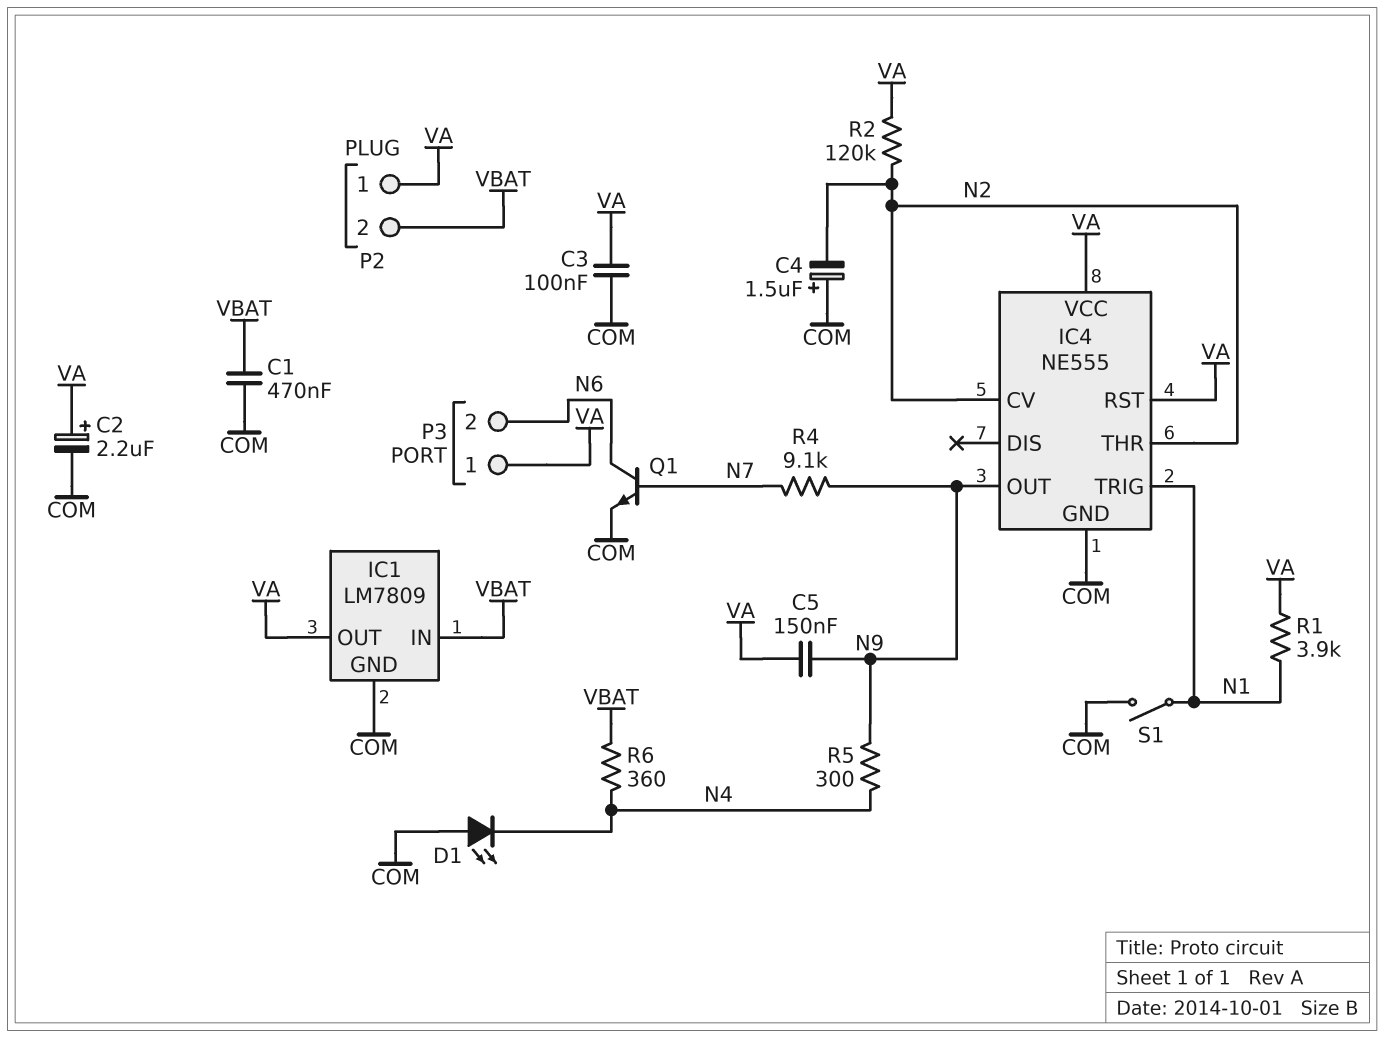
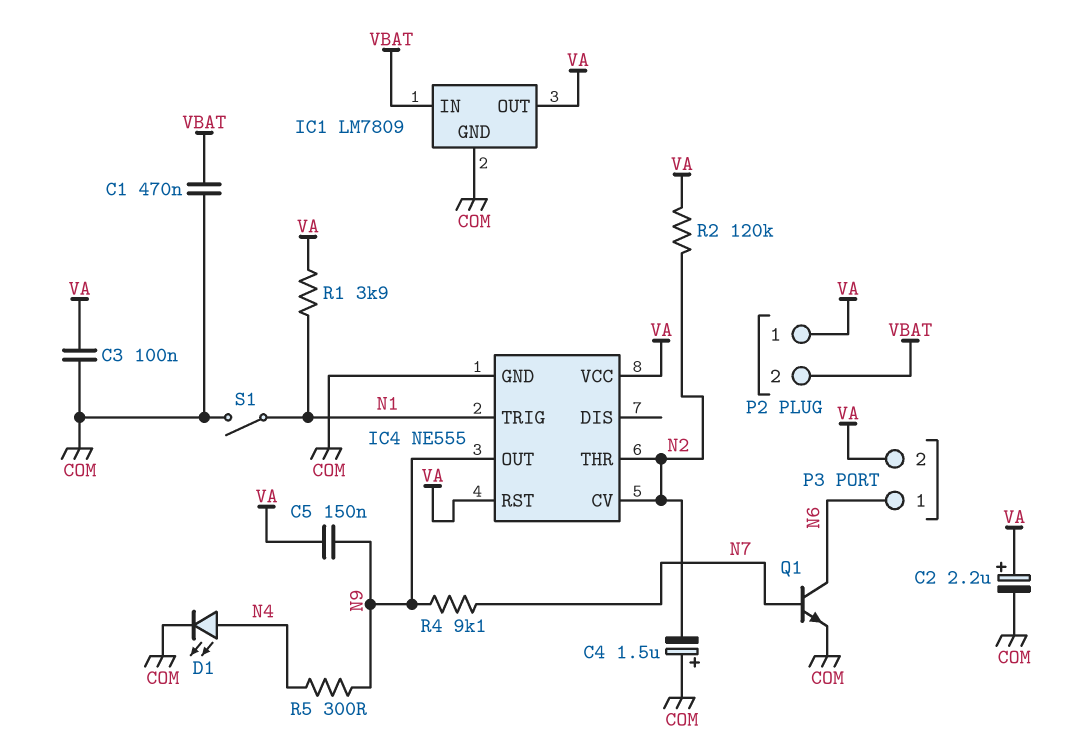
D1: LED (A COM, K N4) -> LED (A N4, K COM)
P3 pin 1: VA -> N6
P3 pin 2: N6 -> VA
R6: 360 (N4, VBAT) -> none

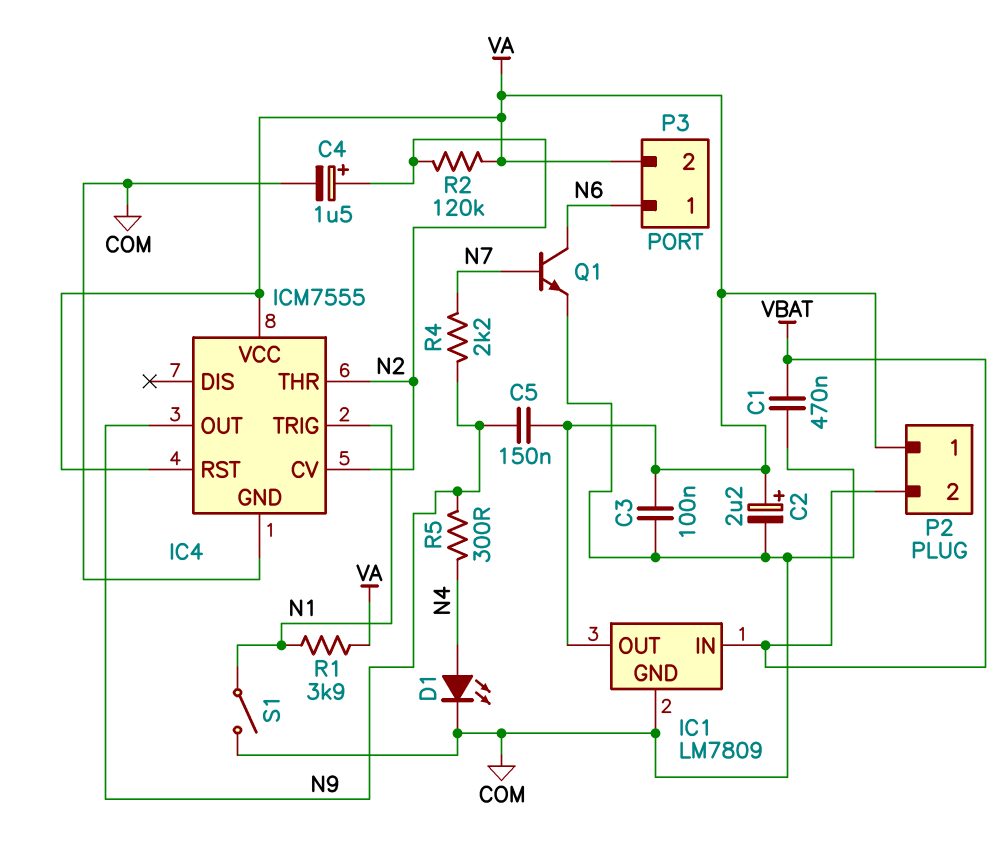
C4: 1.5uF (plus COM, minus N2) -> 1.5uF (plus N2, minus COM)
IC4: NE555 -> ICM7555
R4: 9.1k (N7, N9) -> 2.2k (N7, N9)

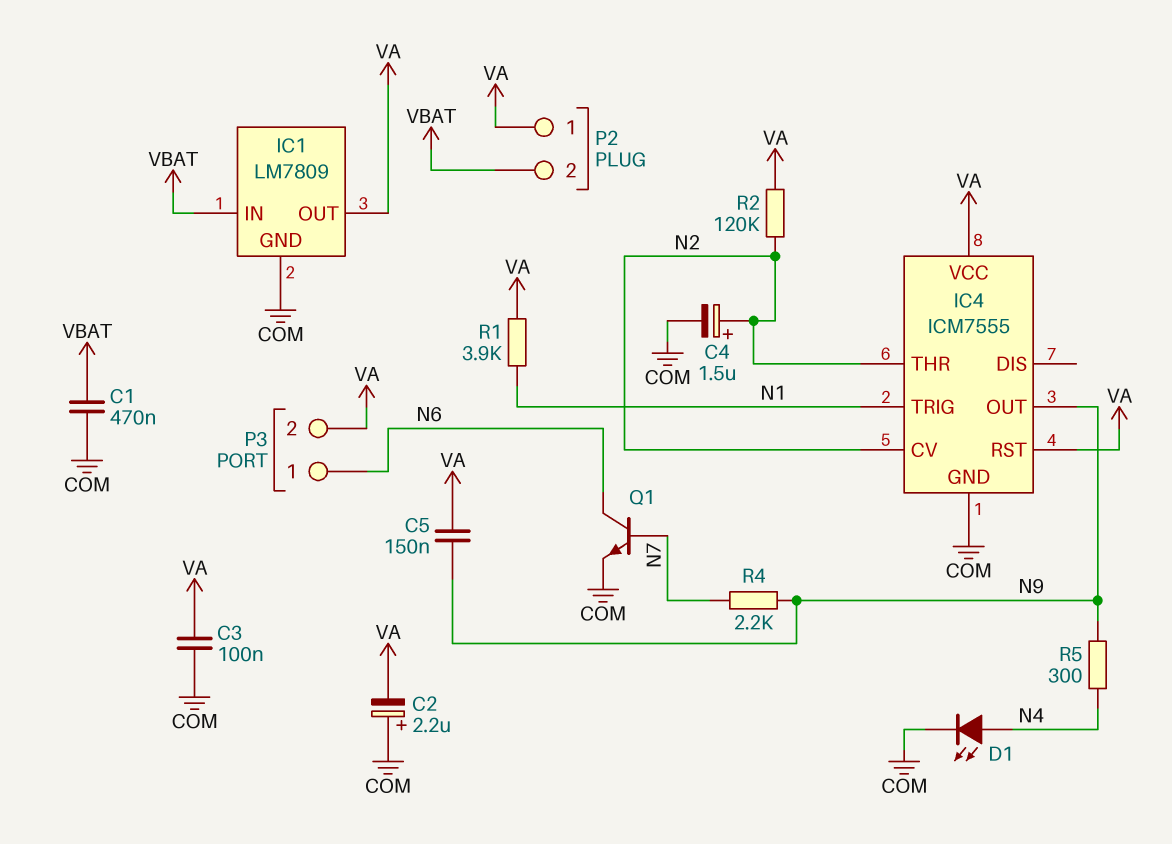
C2: 2.2uF (plus VA, minus COM) -> 2.2uF (plus COM, minus VA)
S1: switch (COM, N1) -> none

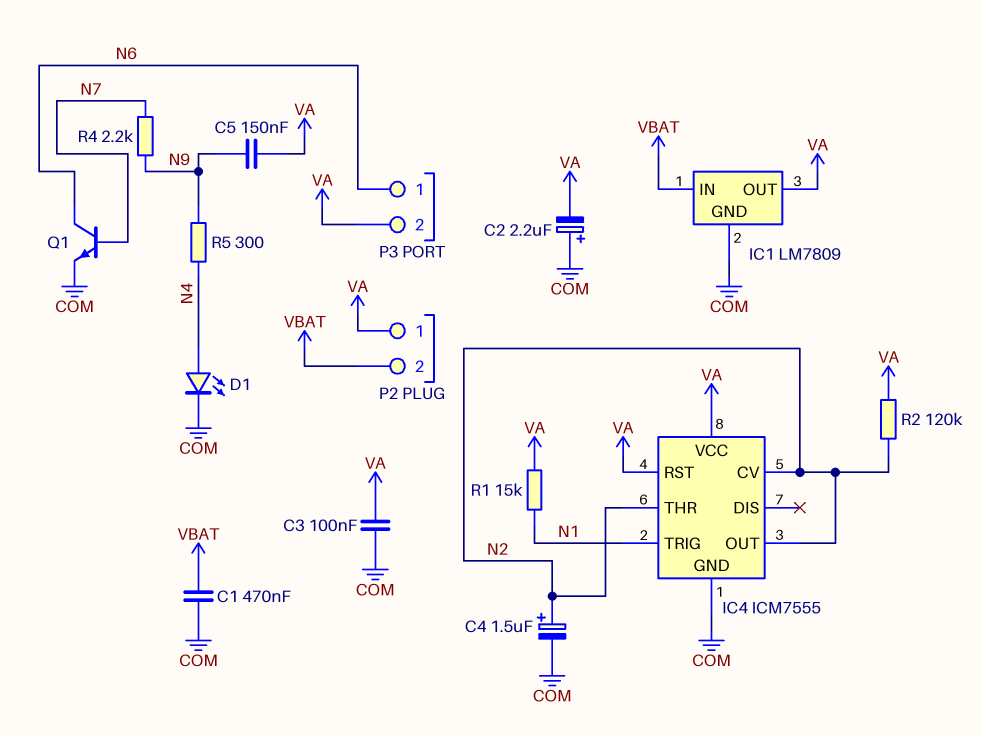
IC4 pin OUT: N9 -> N2
R1: 3.9k (N1, VA) -> 15k (N1, VA)

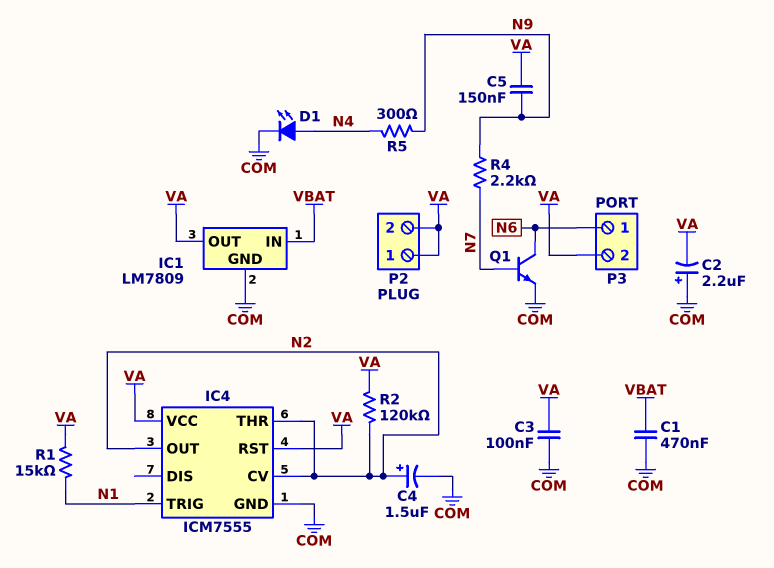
P2 pin 2: VBAT -> VA

